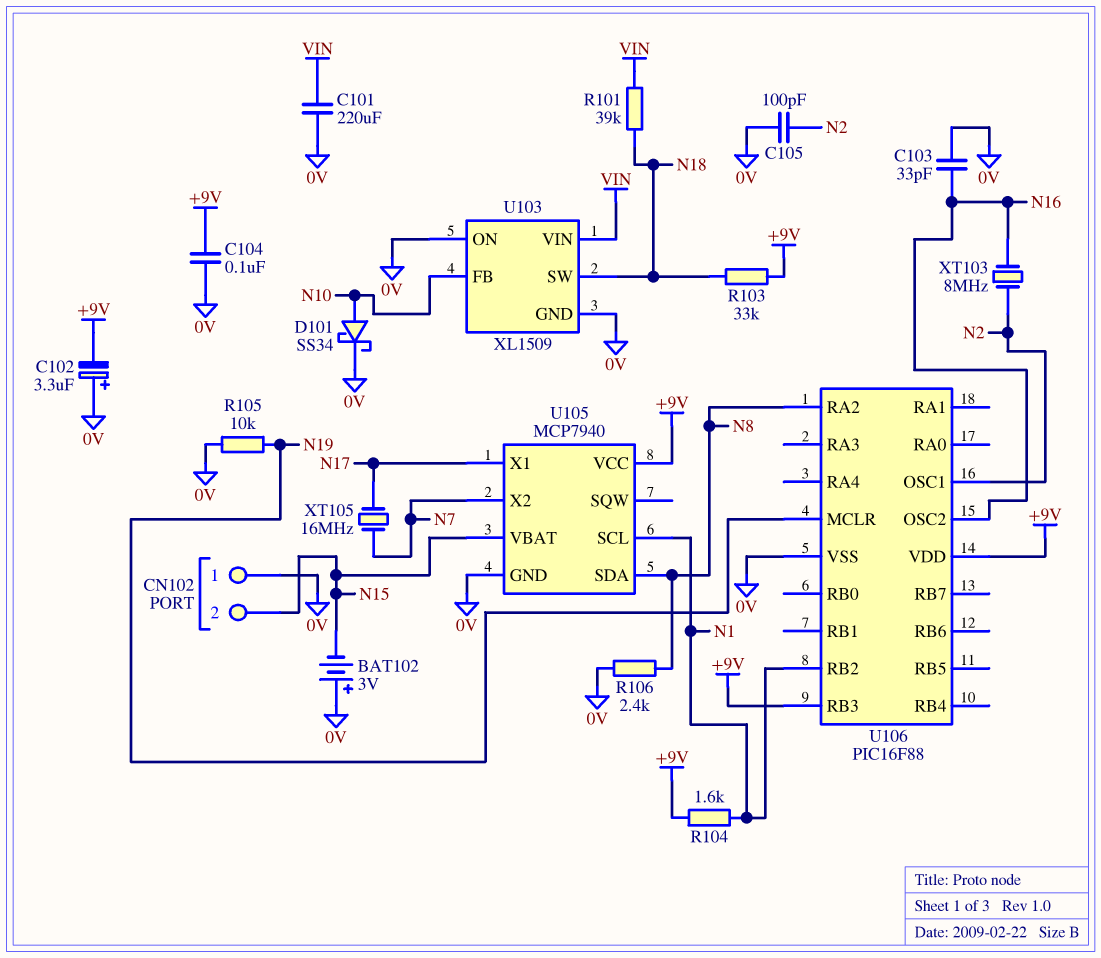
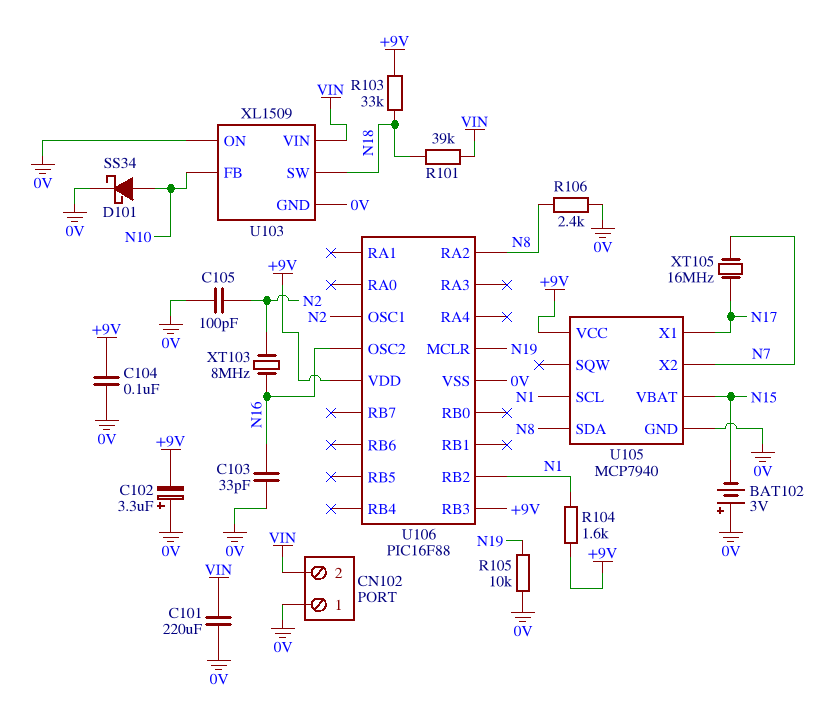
CN102 pin 2: N15 -> VIN

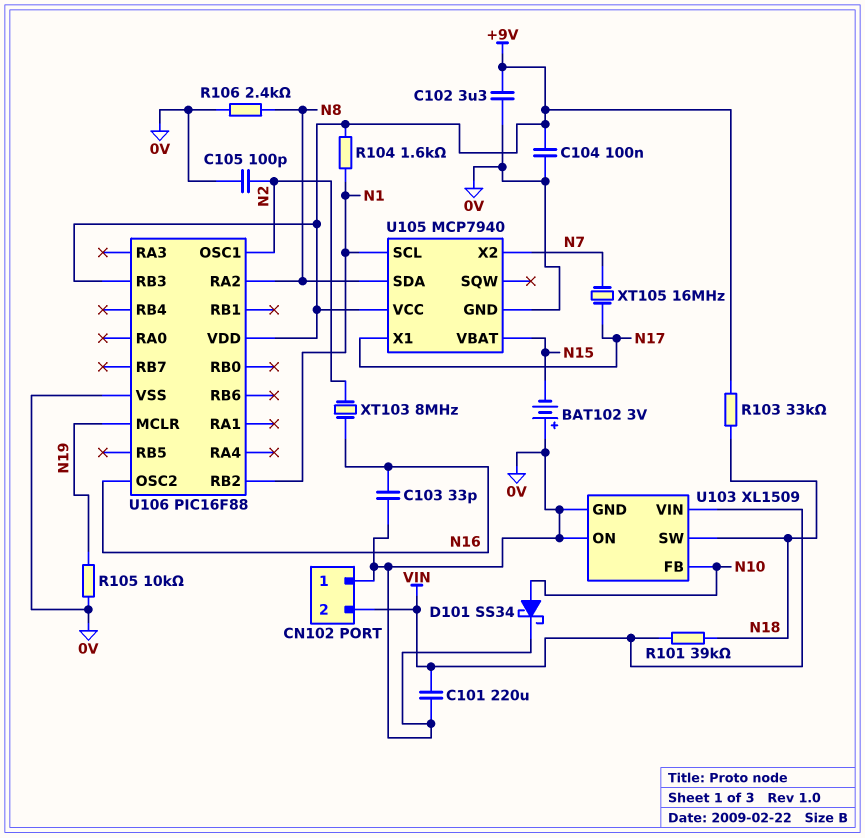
C102: 3.3uF (plus 0V, minus +9V) -> 3.3uF (+9V, 0V)

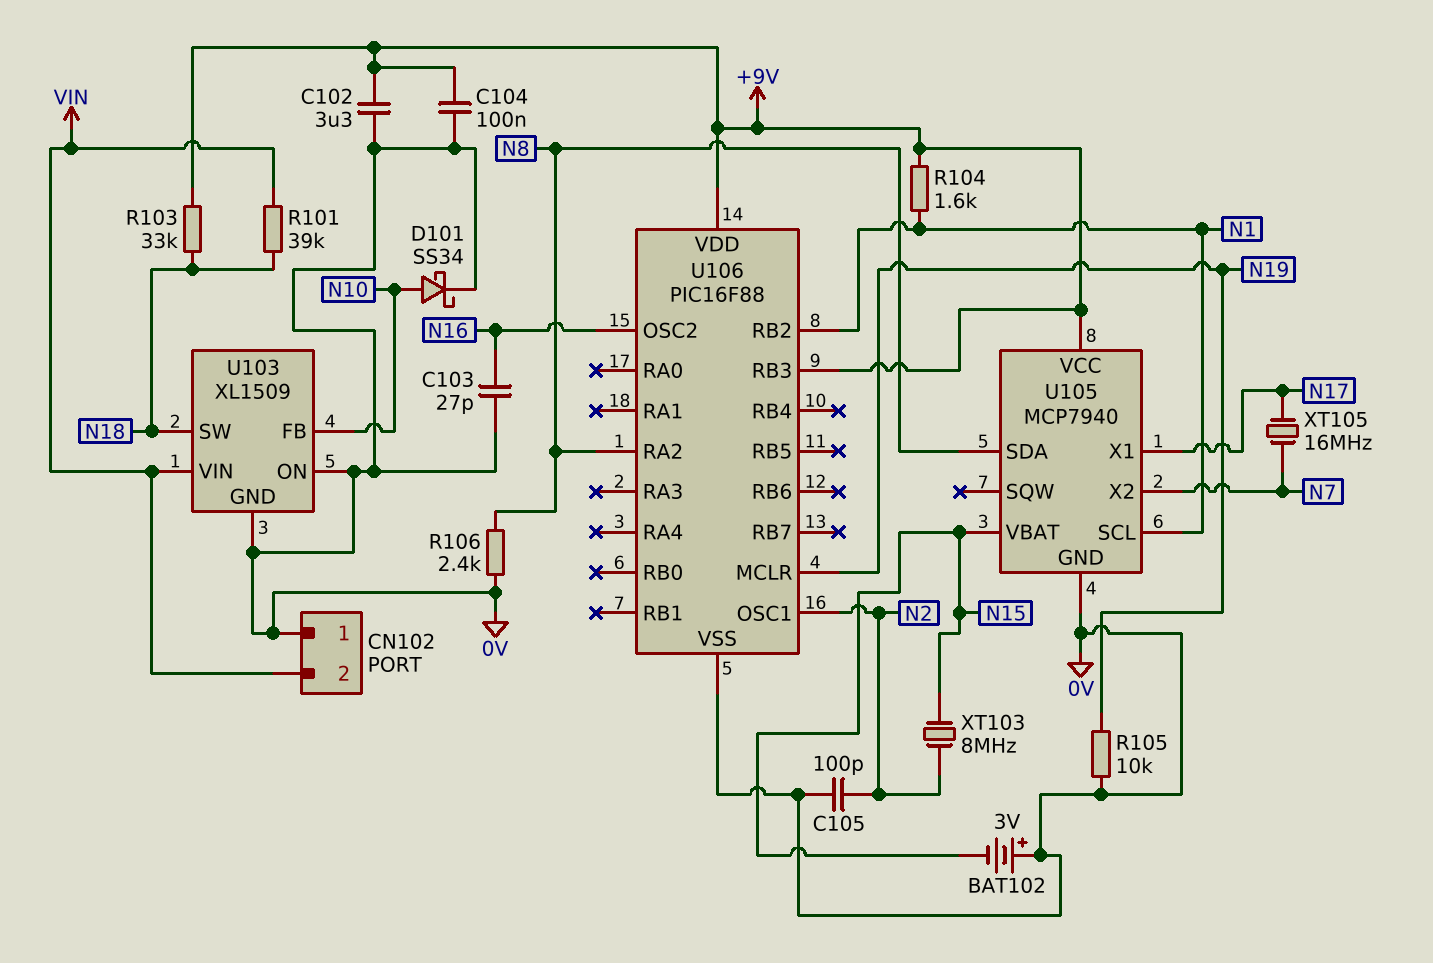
C101: 220uF (0V, VIN) -> none
C103: 33pF (0V, N16) -> 27pF (0V, N16)
XT103: 8MHz (N2, N16) -> 8MHz (N2, N15)

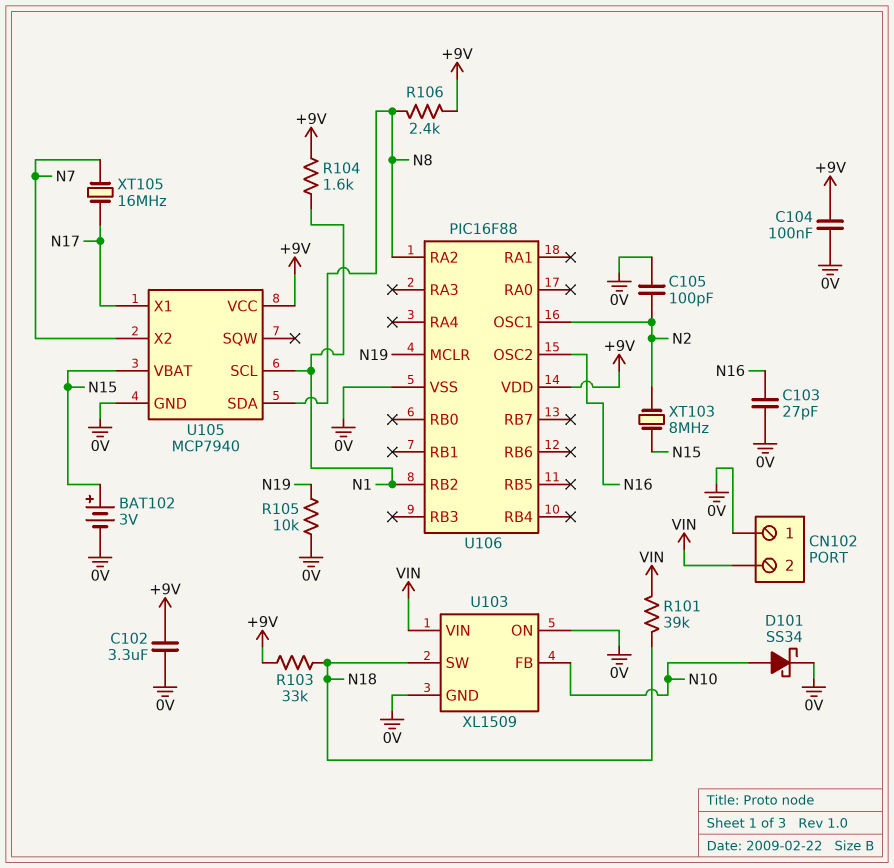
BAT102: 3V (plus 0V, minus N15) -> 3V (plus N15, minus 0V)
R106: 2.4k (0V, N8) -> 2.4k (+9V, N8)
U106 pin RB3: +9V -> none

